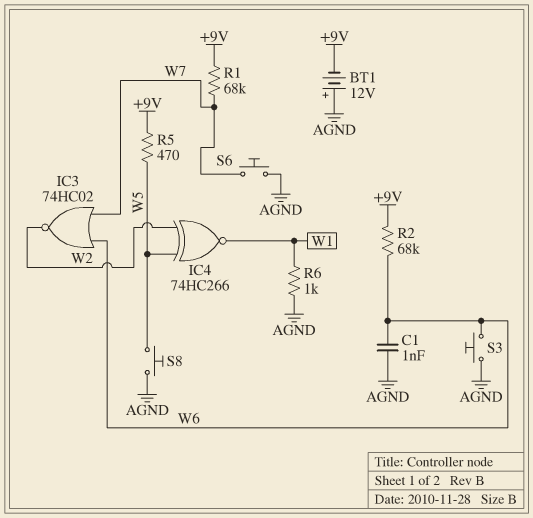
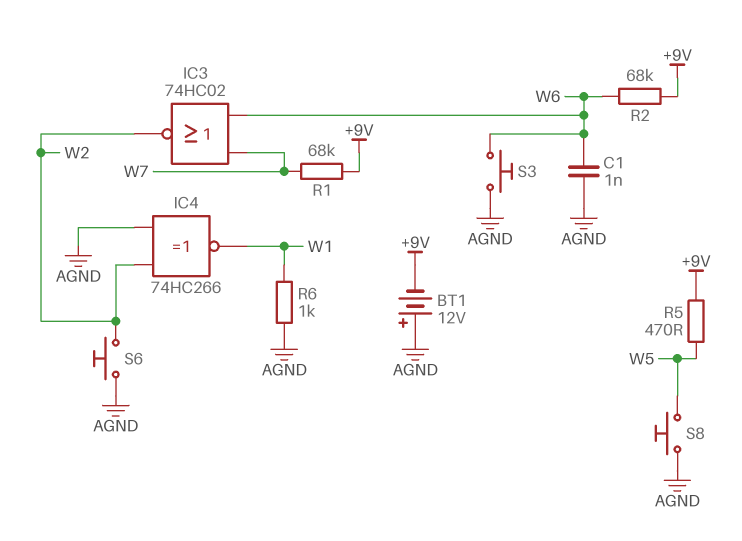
IC4: XNOR 74HC266 (in W2, in W5, out W1) -> XNOR 74HC266 (in AGND, in W2, out W1)
S6: button (AGND, W7) -> button (AGND, W2)

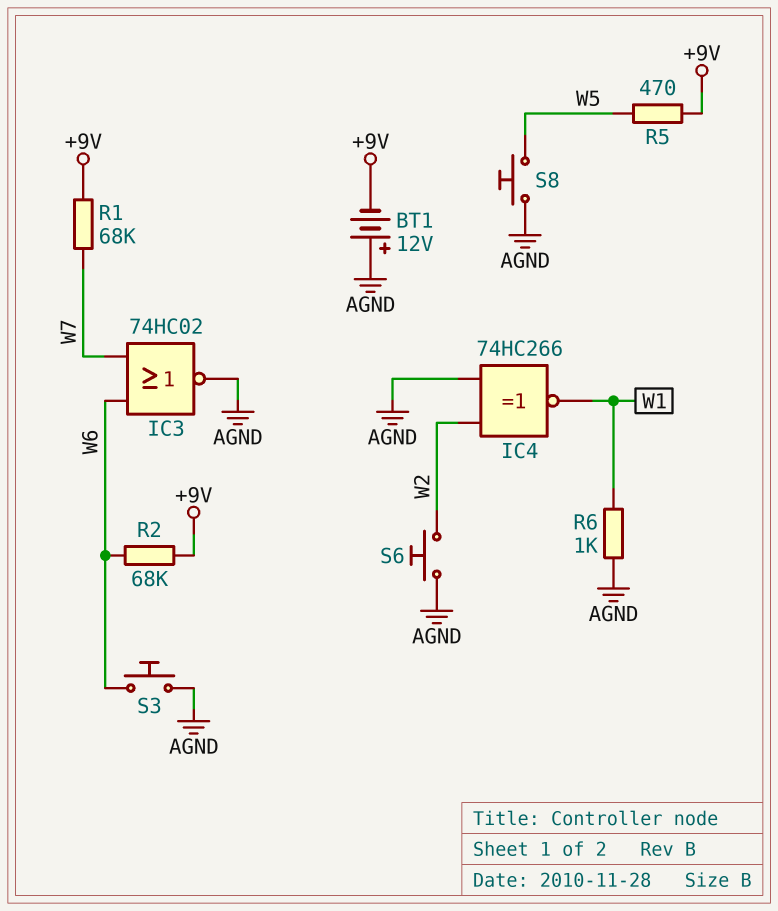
C1: 1nF (AGND, W6) -> none
IC3: NOR 74HC02 (in W6, in W7, out W2) -> NOR 74HC02 (in W6, in W7, out AGND)

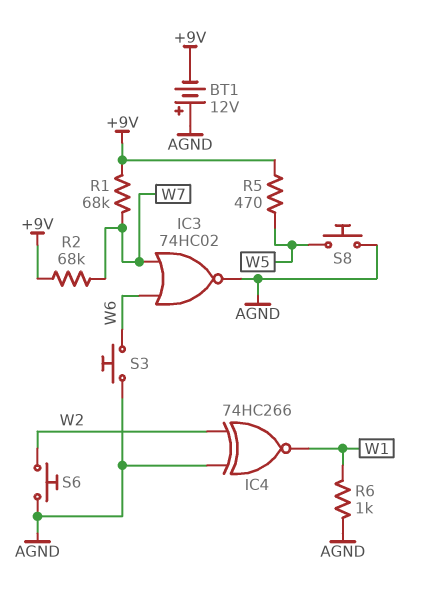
R2: 68k (+9V, W6) -> 68k (+9V, W7)

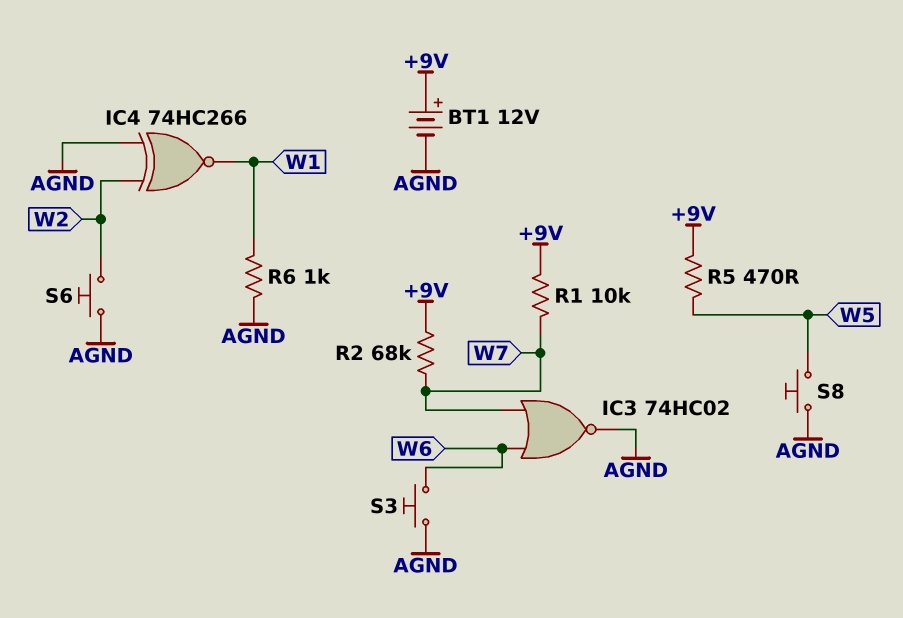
BT1: 12V (plus AGND, minus +9V) -> 12V (plus +9V, minus AGND)
R1: 68k (+9V, W7) -> 10k (+9V, W7)

